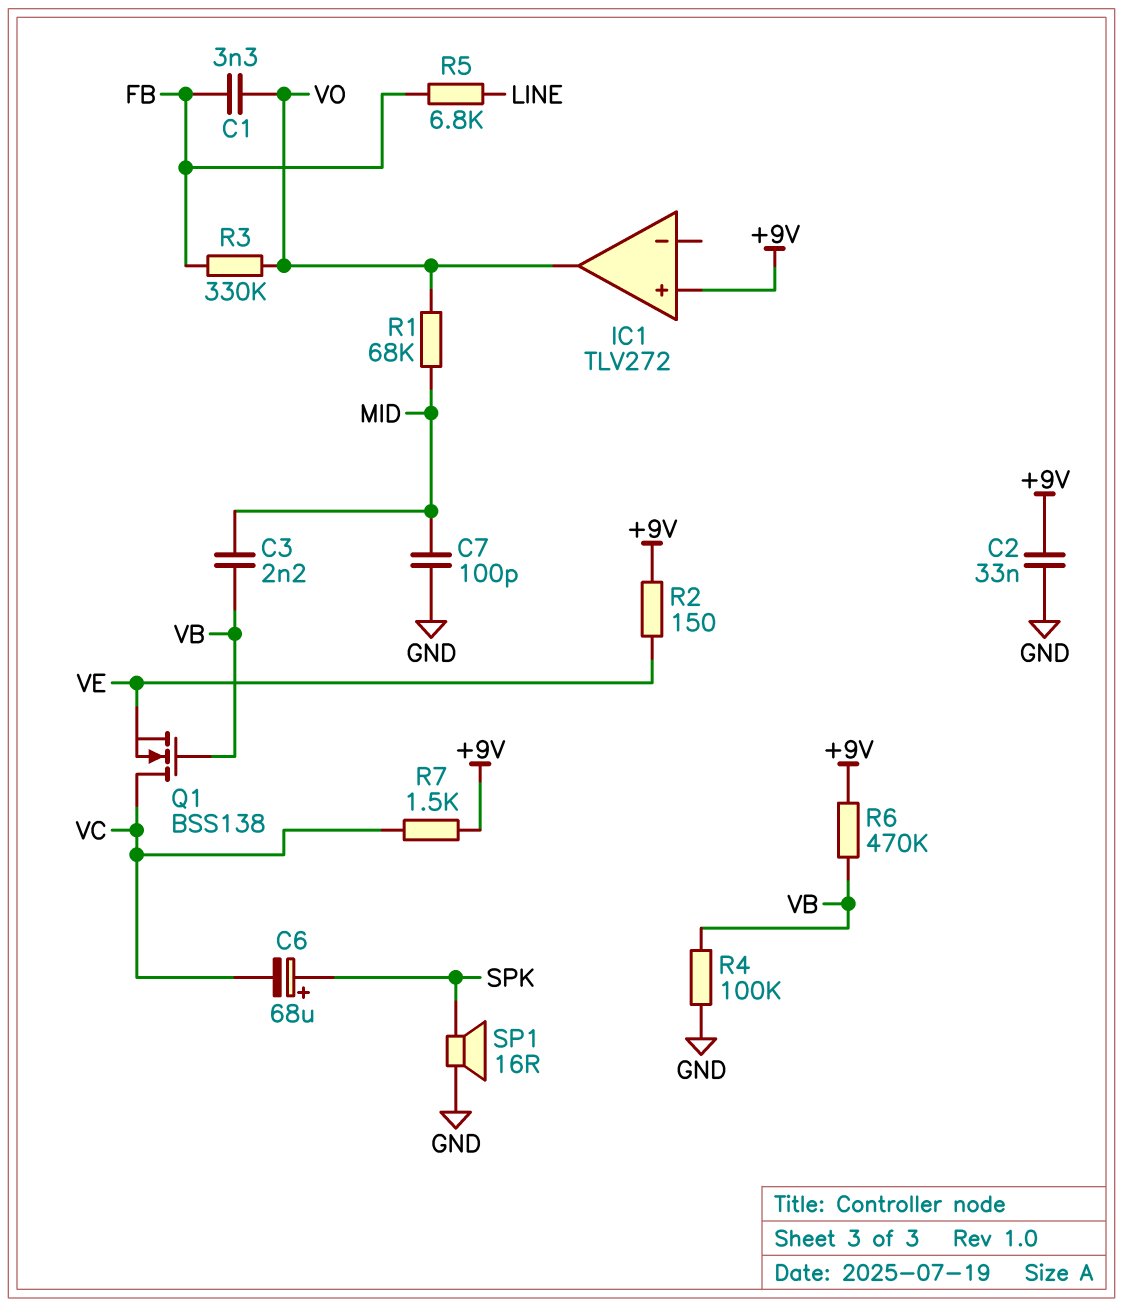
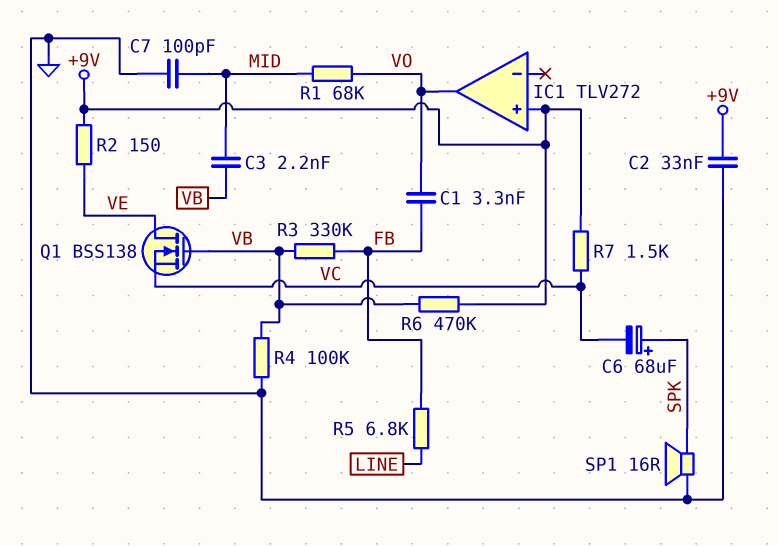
Q1: NMOS BSS138 (G VB, D VC, S VE) -> NMOS BSS138 (G VB, D VE, S VC)
R3: 330k (FB, VO) -> 330k (FB, VB)

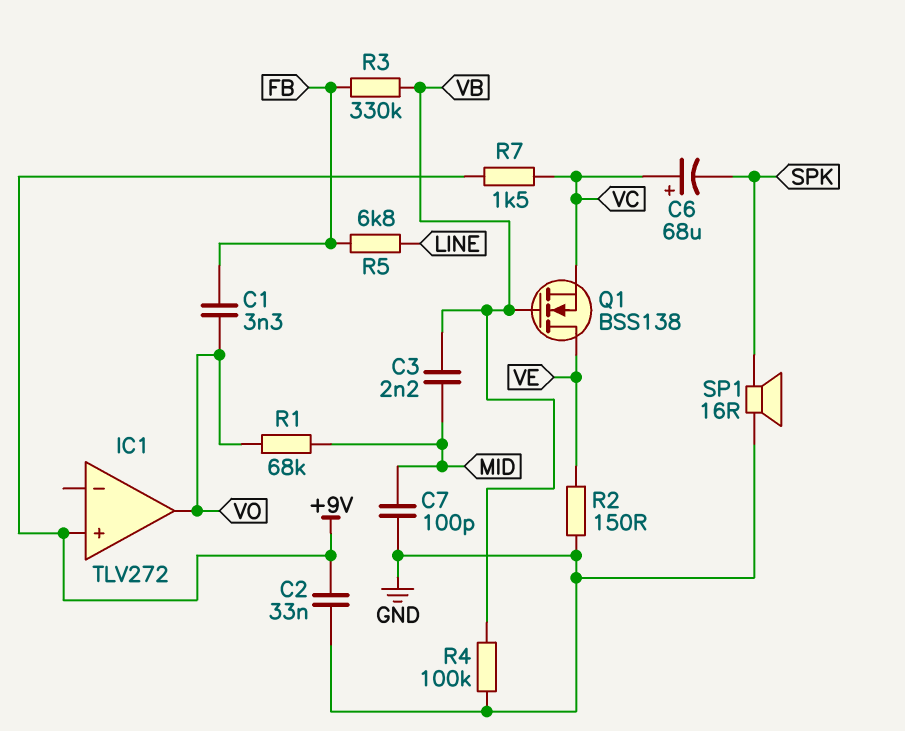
C6: 68uF (plus SPK, minus VC) -> 68uF (plus VC, minus SPK)
R2: 150 (+9V, VE) -> 150 (GND, VE)
R6: 470k (+9V, VB) -> none

